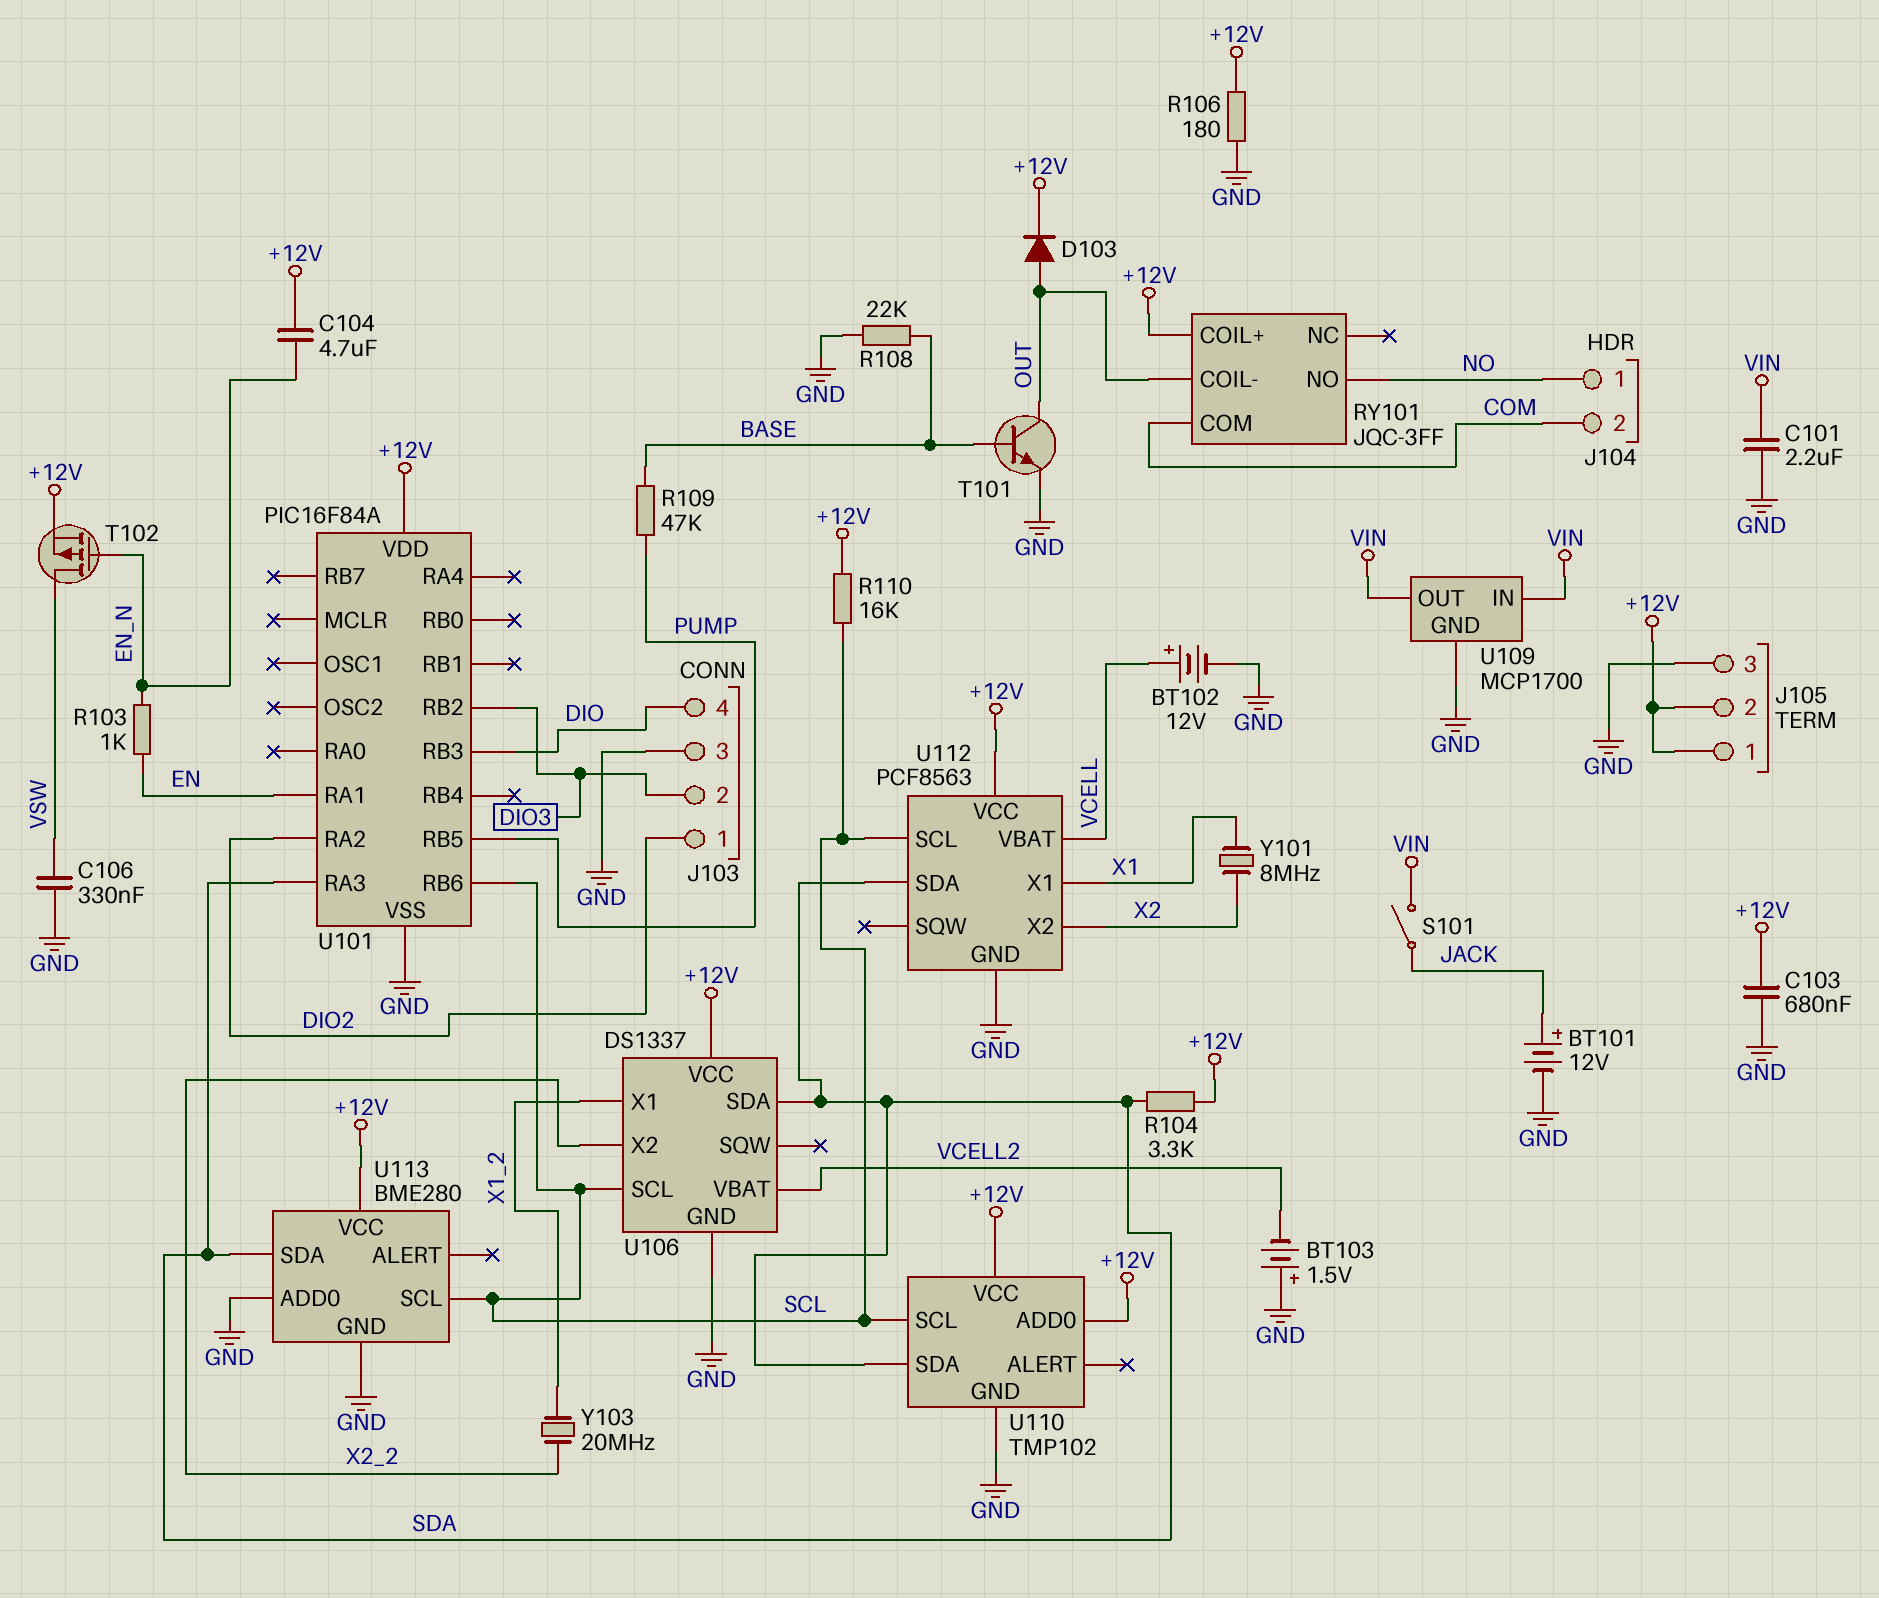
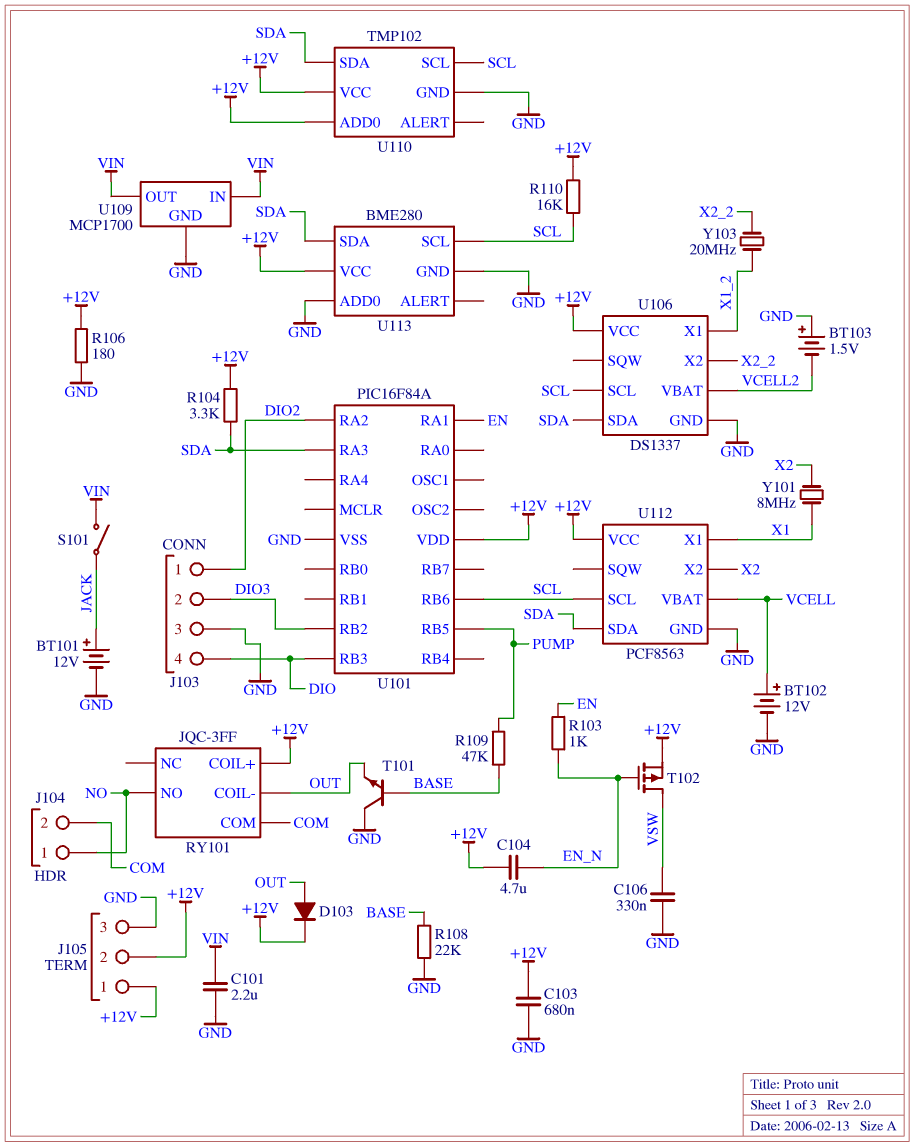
T101: NPN (B BASE, C OUT, E GND) -> NPN (B BASE, C GND, E OUT)

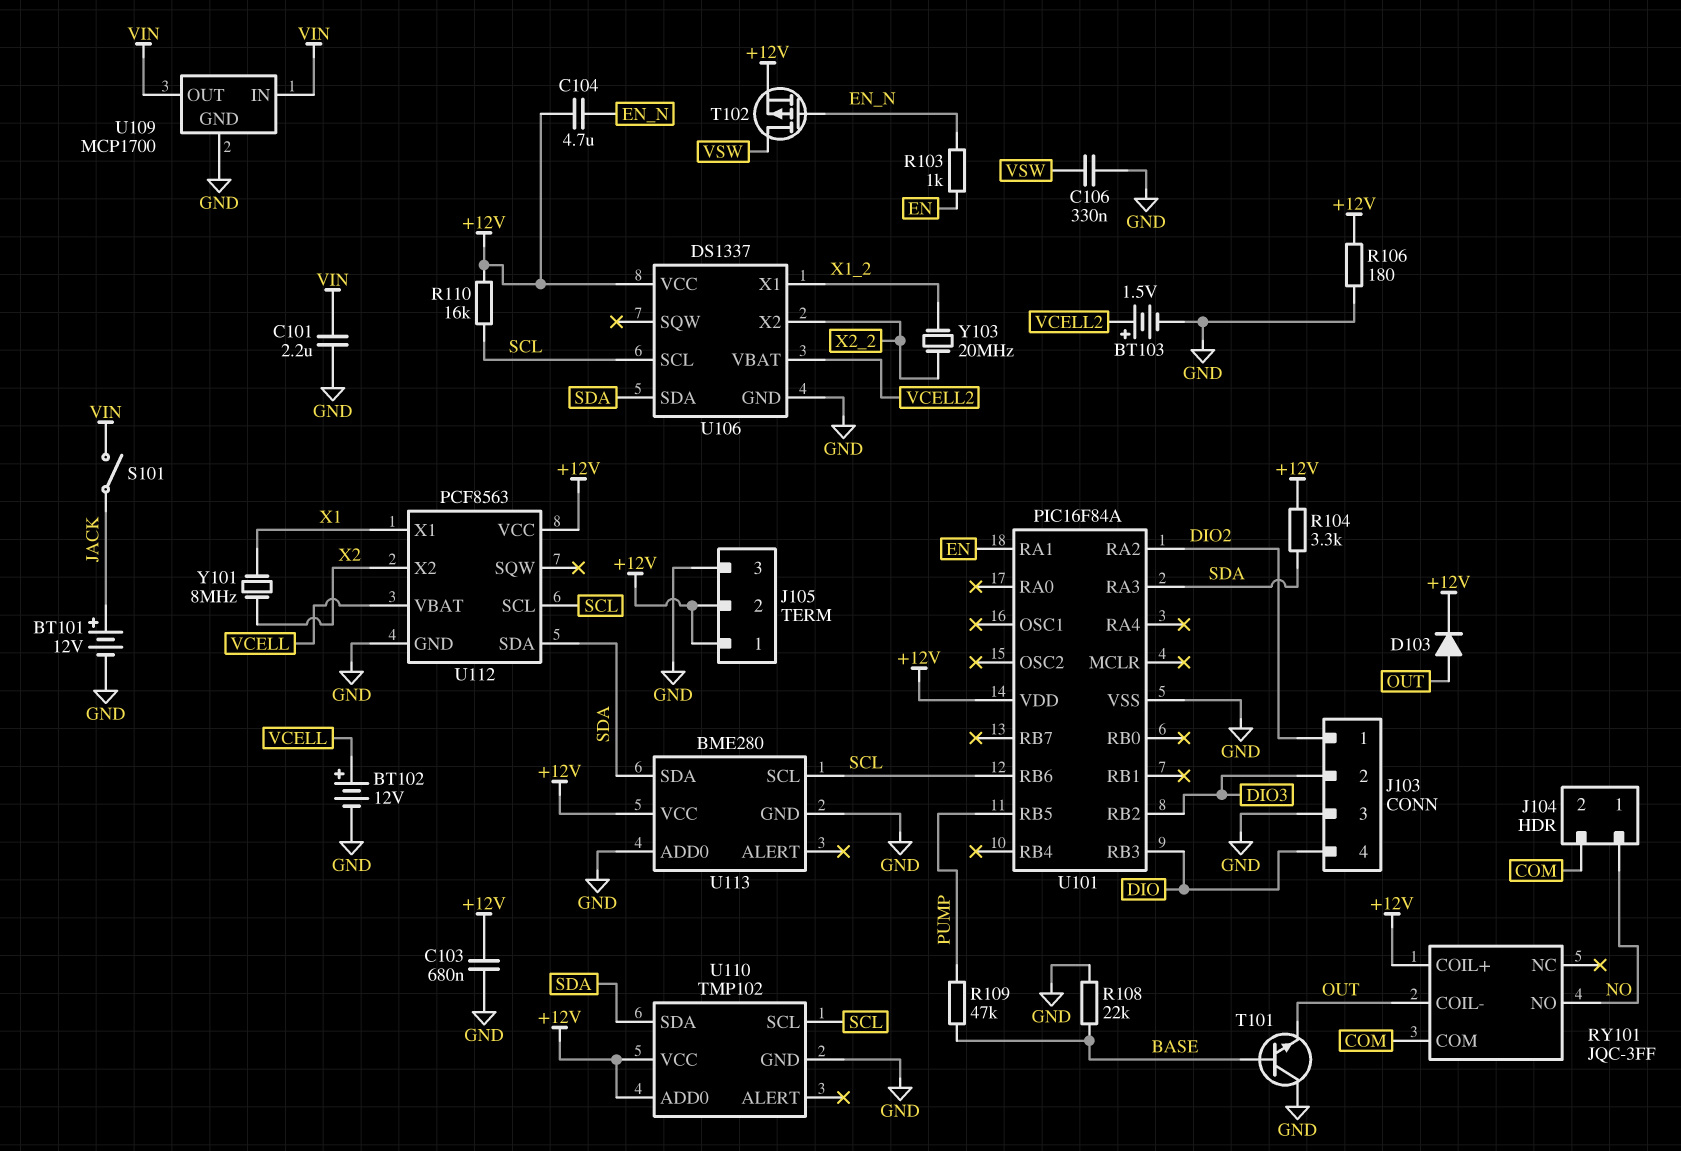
BT103: 1.5V (plus GND, minus VCELL2) -> 1.5V (plus VCELL2, minus GND)

